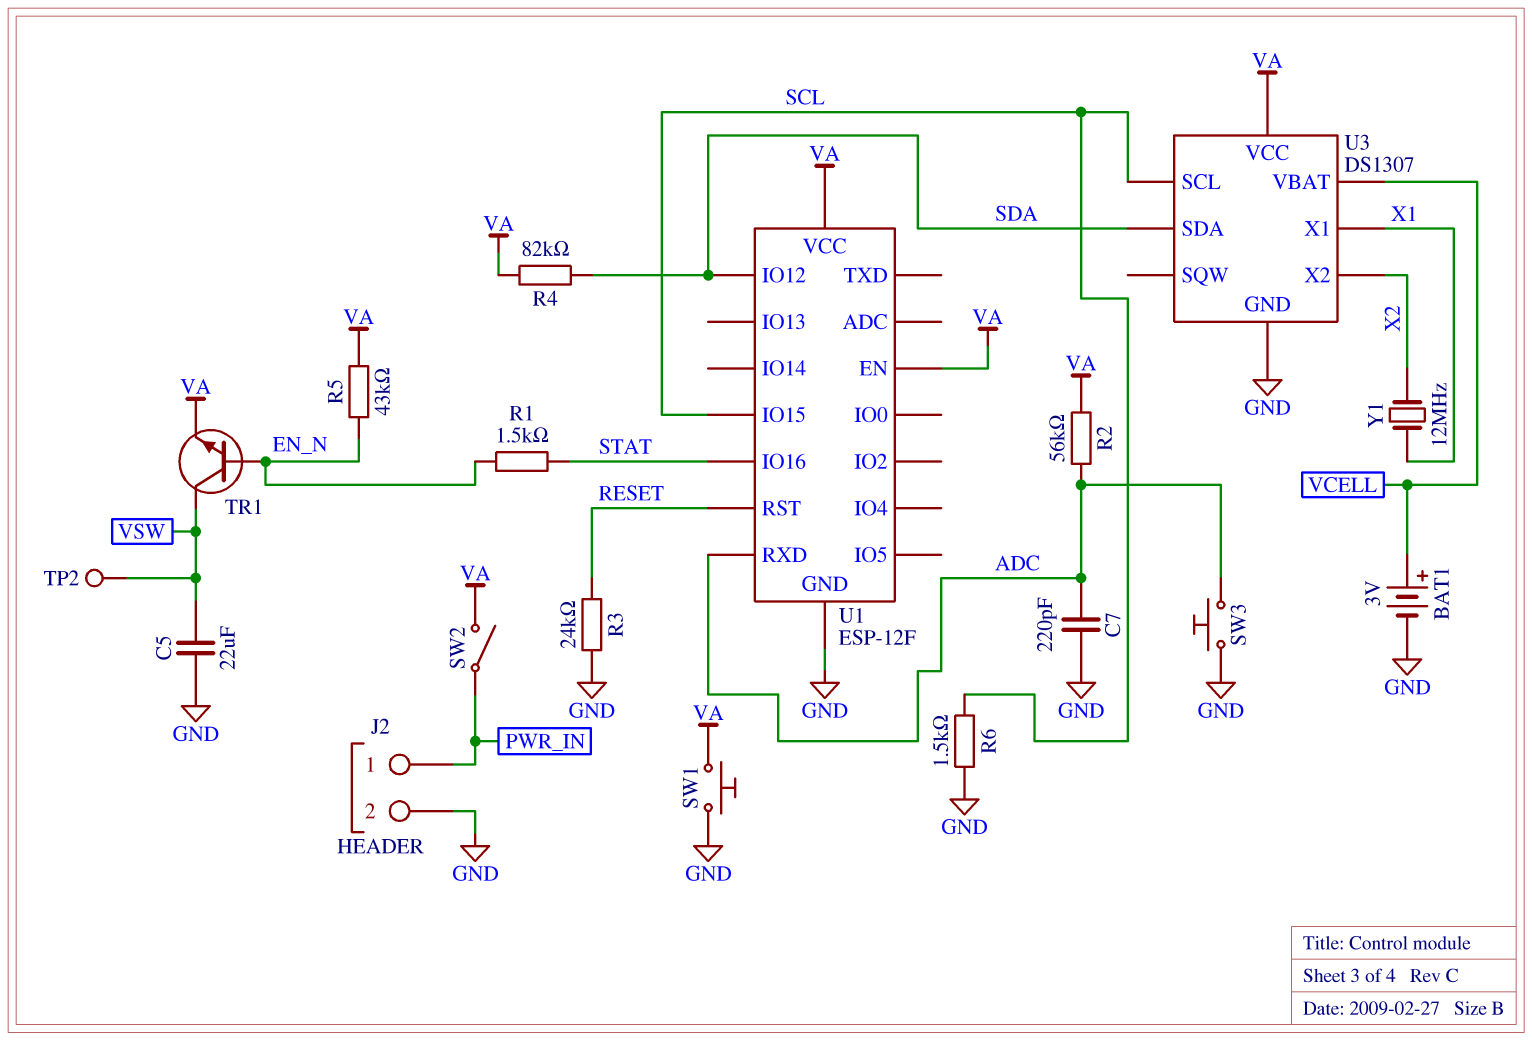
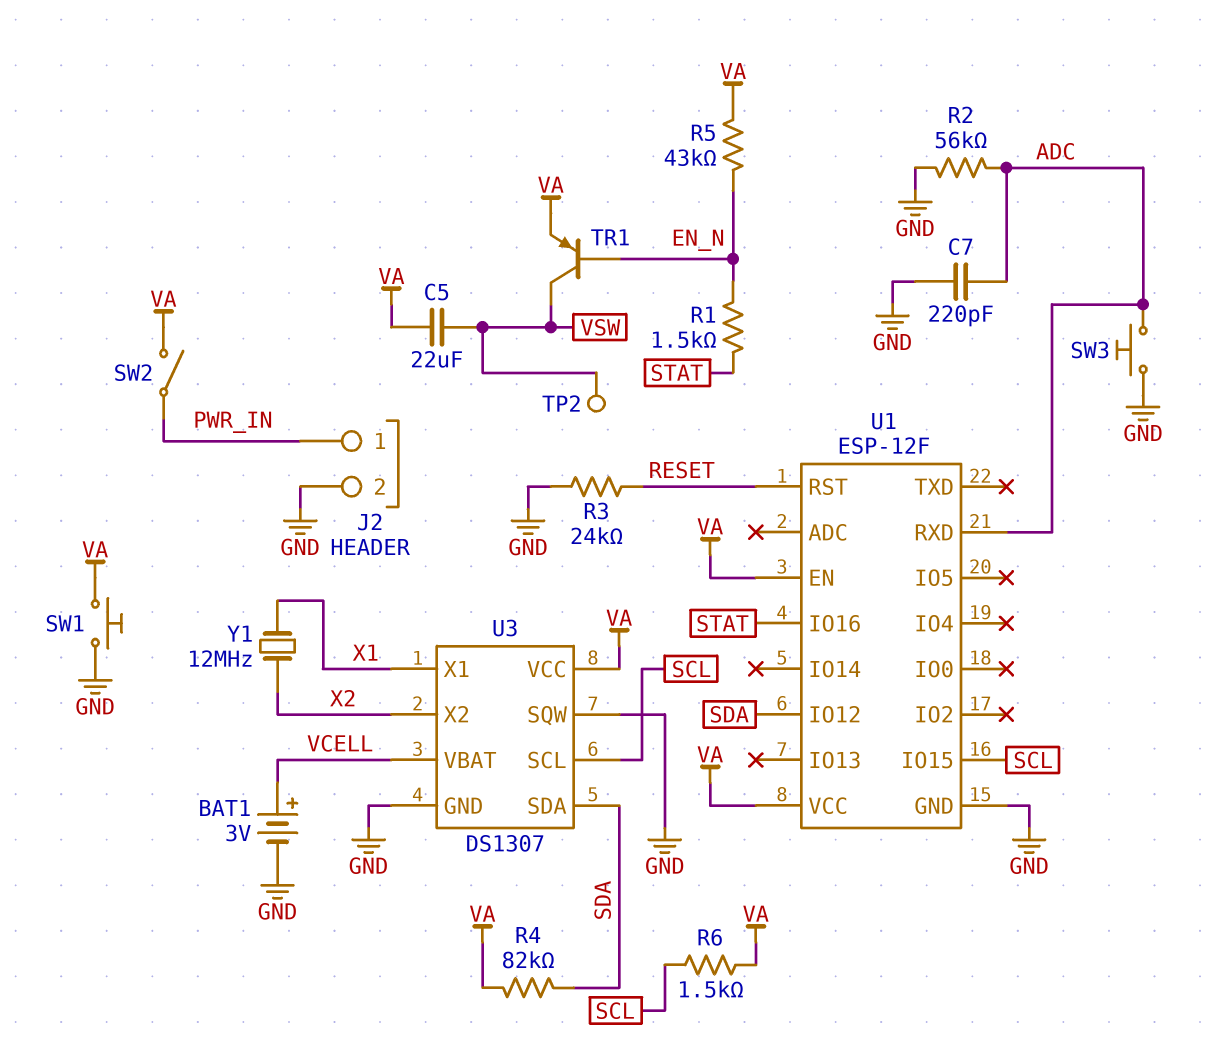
C5: 22uF (GND, VSW) -> 22uF (VA, VSW)
R2: 56k (ADC, VA) -> 56k (ADC, GND)
R6: 1.5k (GND, SCL) -> 1.5k (SCL, VA)
TR1: NPN (B EN_N, C VSW, E VA) -> PNP (B EN_N, C VSW, E VA)
U3 pin SQW: none -> GND

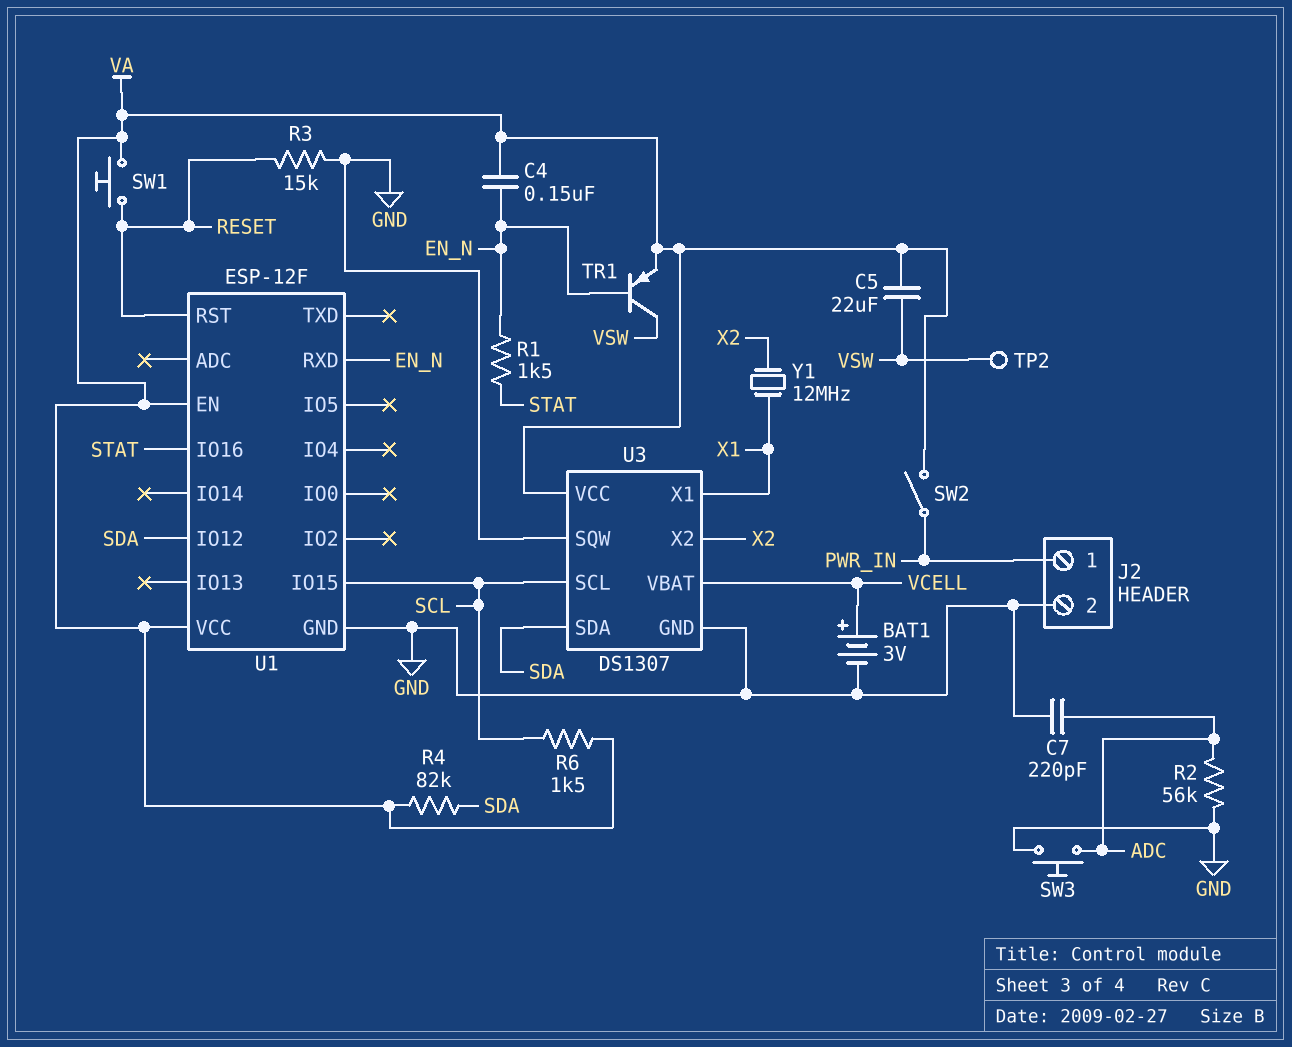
C4: none -> 150nF (EN_N, VA)
R3: 24k (GND, RESET) -> 15k (GND, RESET)
R5: 43k (EN_N, VA) -> none
SW1: button (GND, VA) -> button (RESET, VA)
U1 pin RXD: ADC -> EN_N

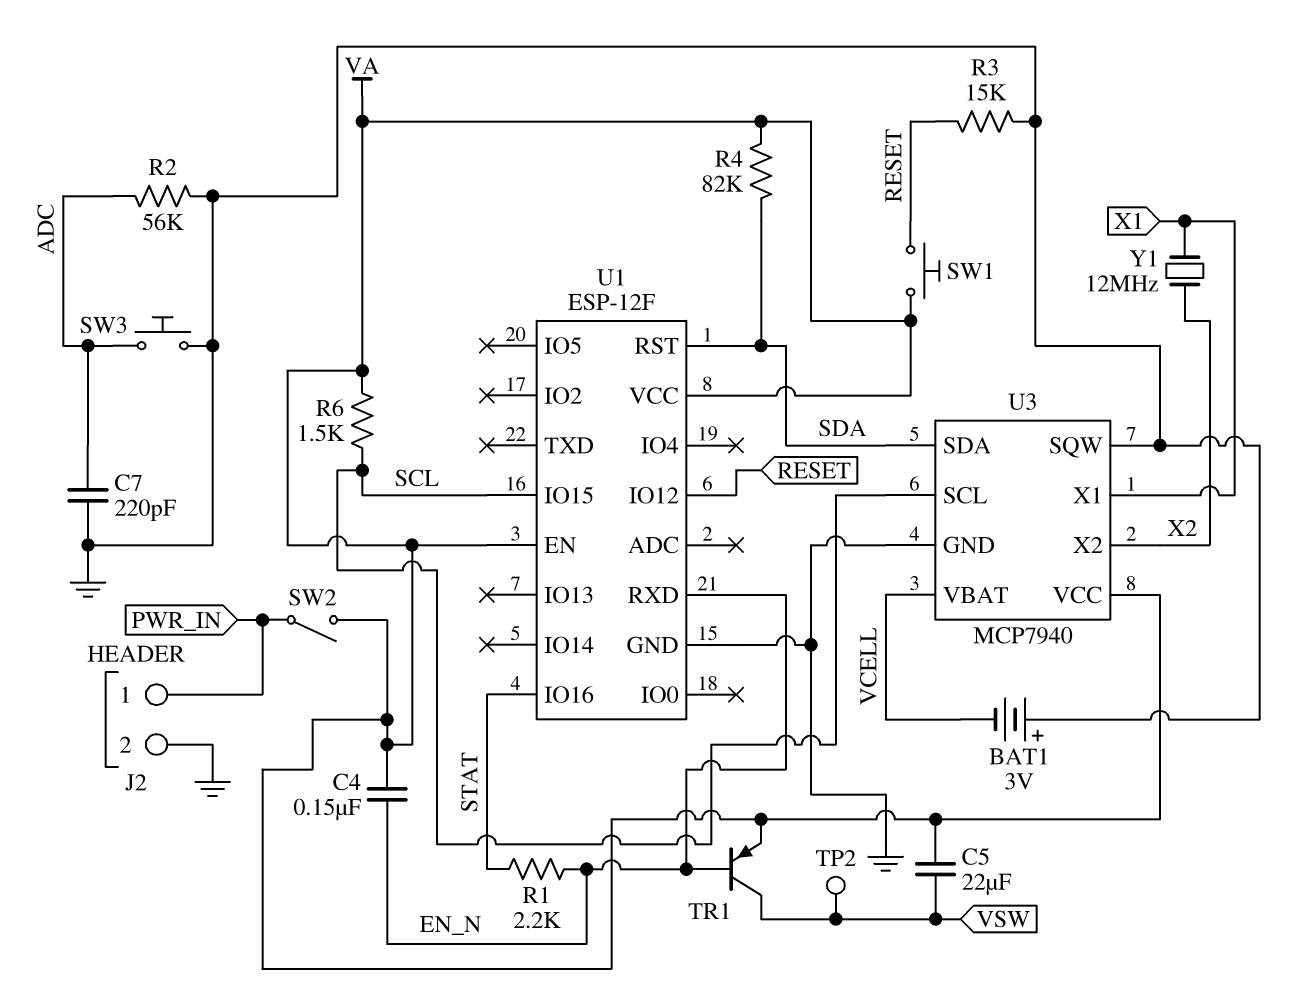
BAT1: 3V (plus VCELL, minus GND) -> 3V (plus GND, minus VCELL)
R1: 1.5k (EN_N, STAT) -> 2.2k (EN_N, STAT)
U1 pin IO12: SDA -> RESET
U1 pin RST: RESET -> SDA
U3: DS1307 -> MCP7940

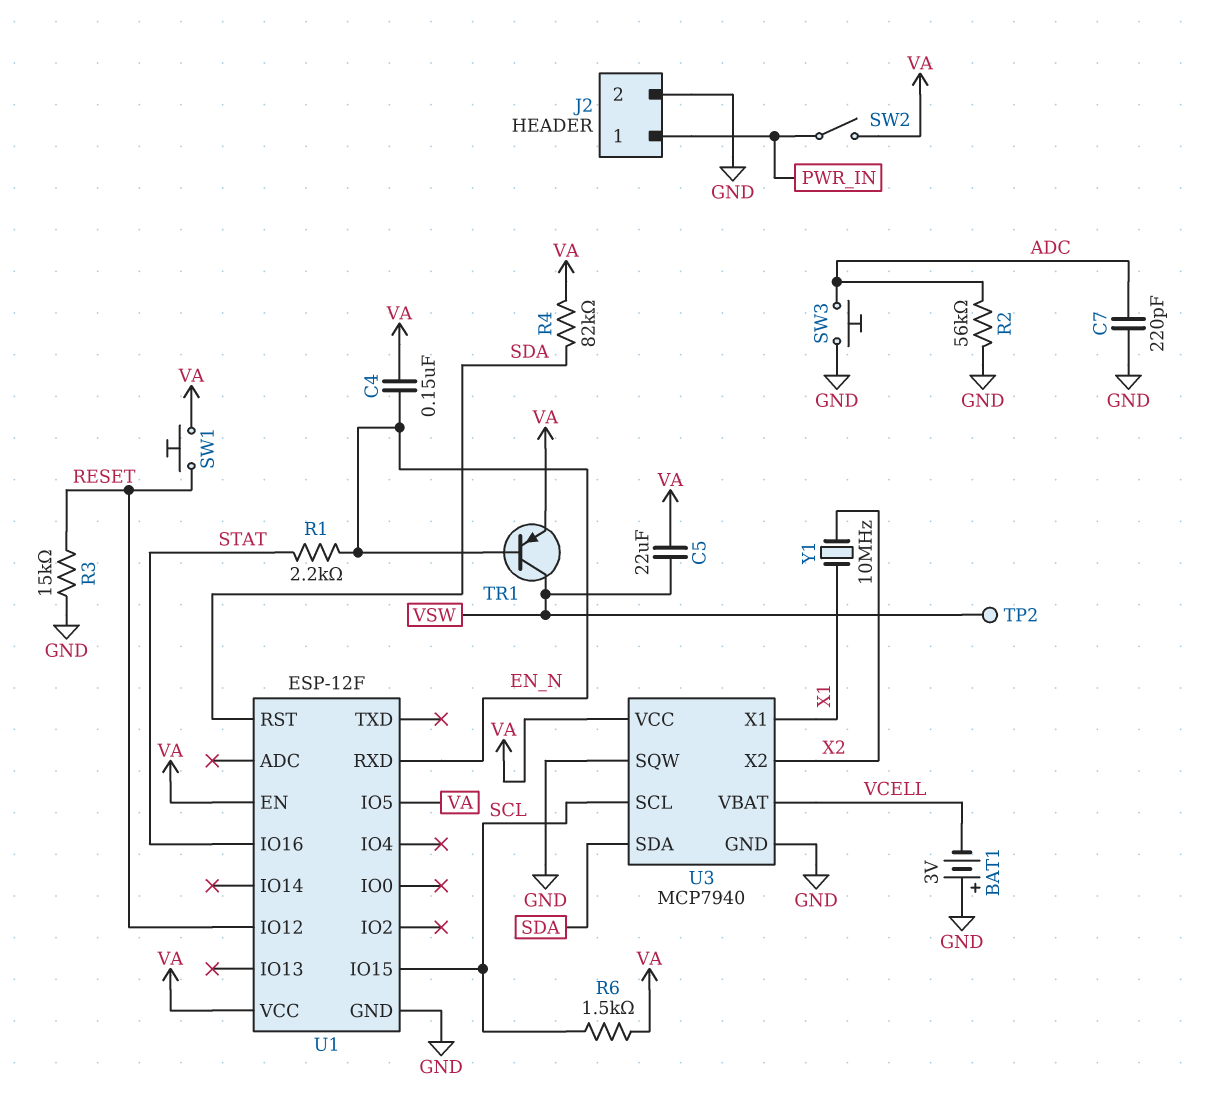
U1 pin IO5: none -> VA
Y1: 12MHz (X1, X2) -> 10MHz (X1, X2)

